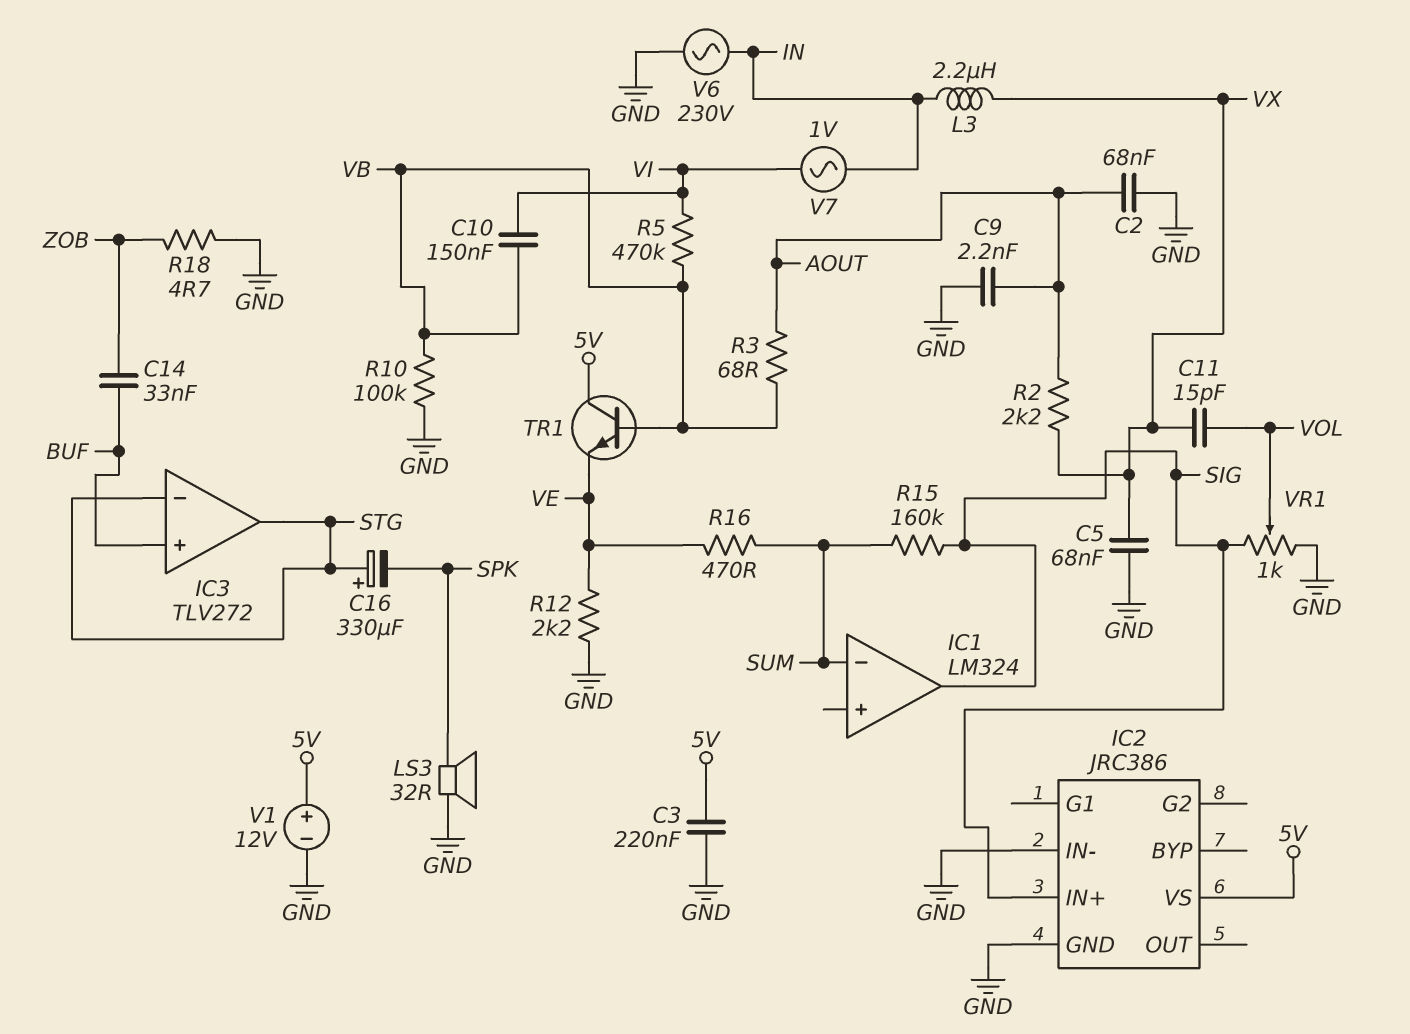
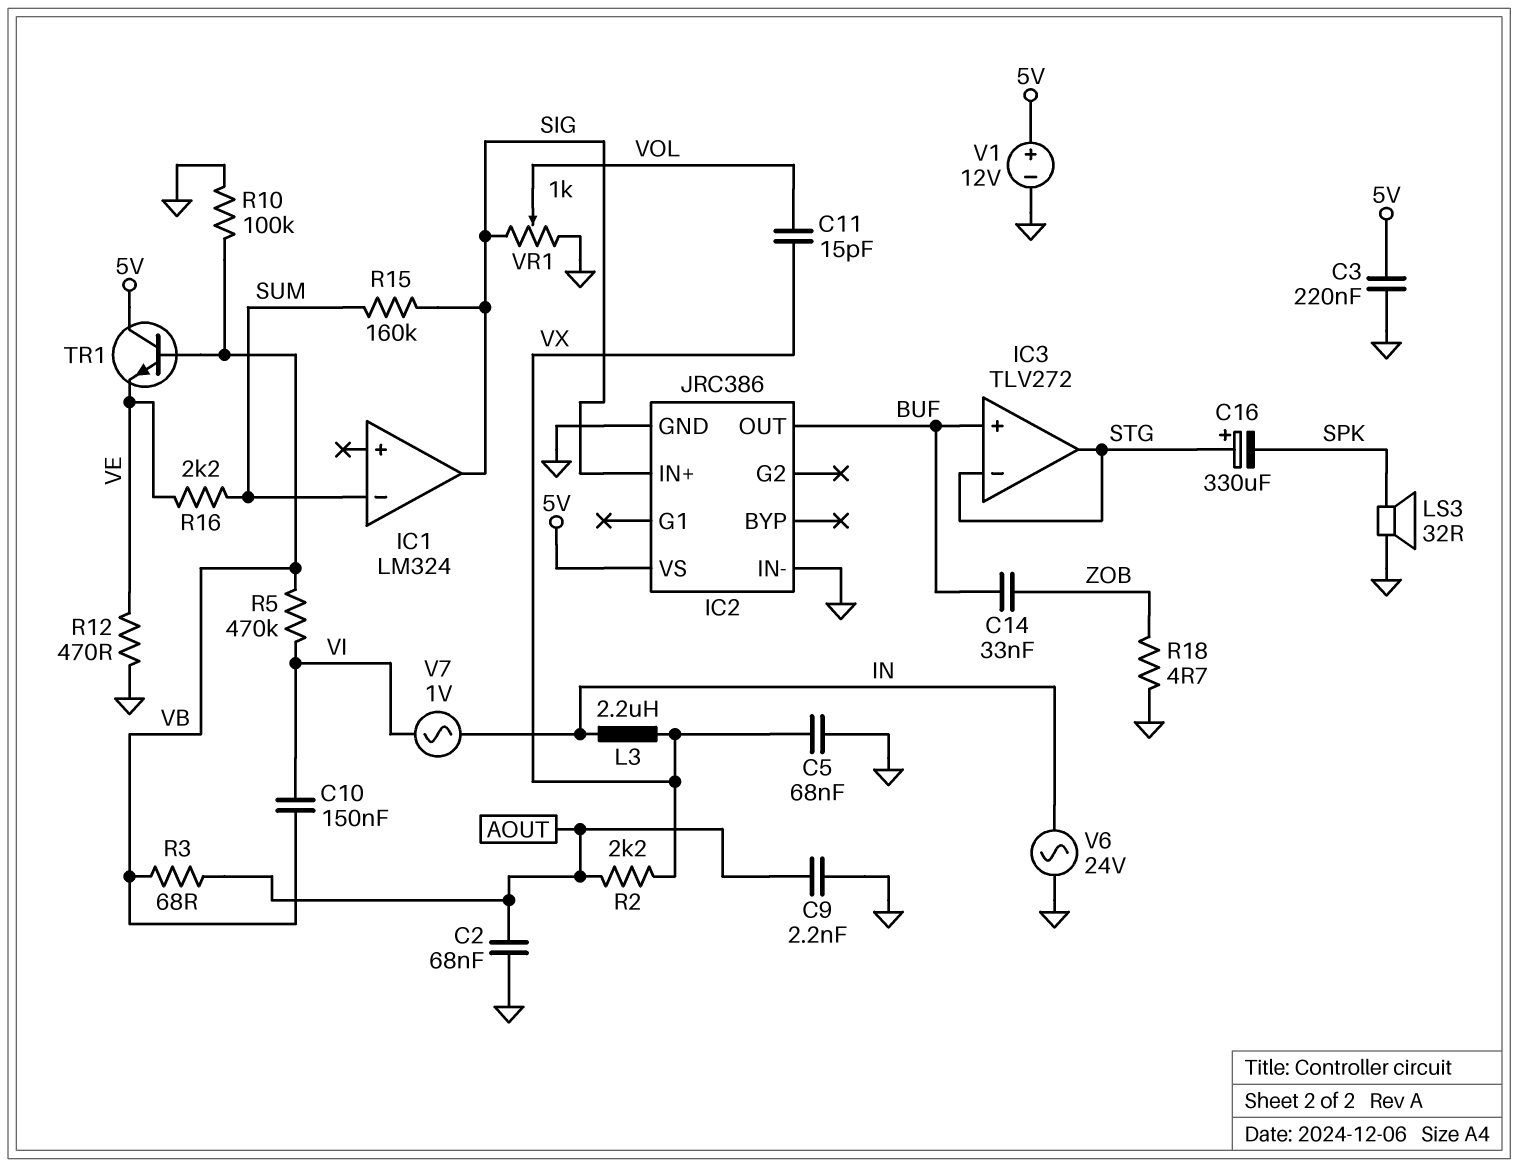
IC2 pin OUT: none -> BUF
R12: 2.2k (GND, VE) -> 470 (GND, VE)
R16: 470 (SUM, VE) -> 2.2k (SUM, VE)
V6: AC 230V (GND, IN) -> AC 24V (GND, IN)

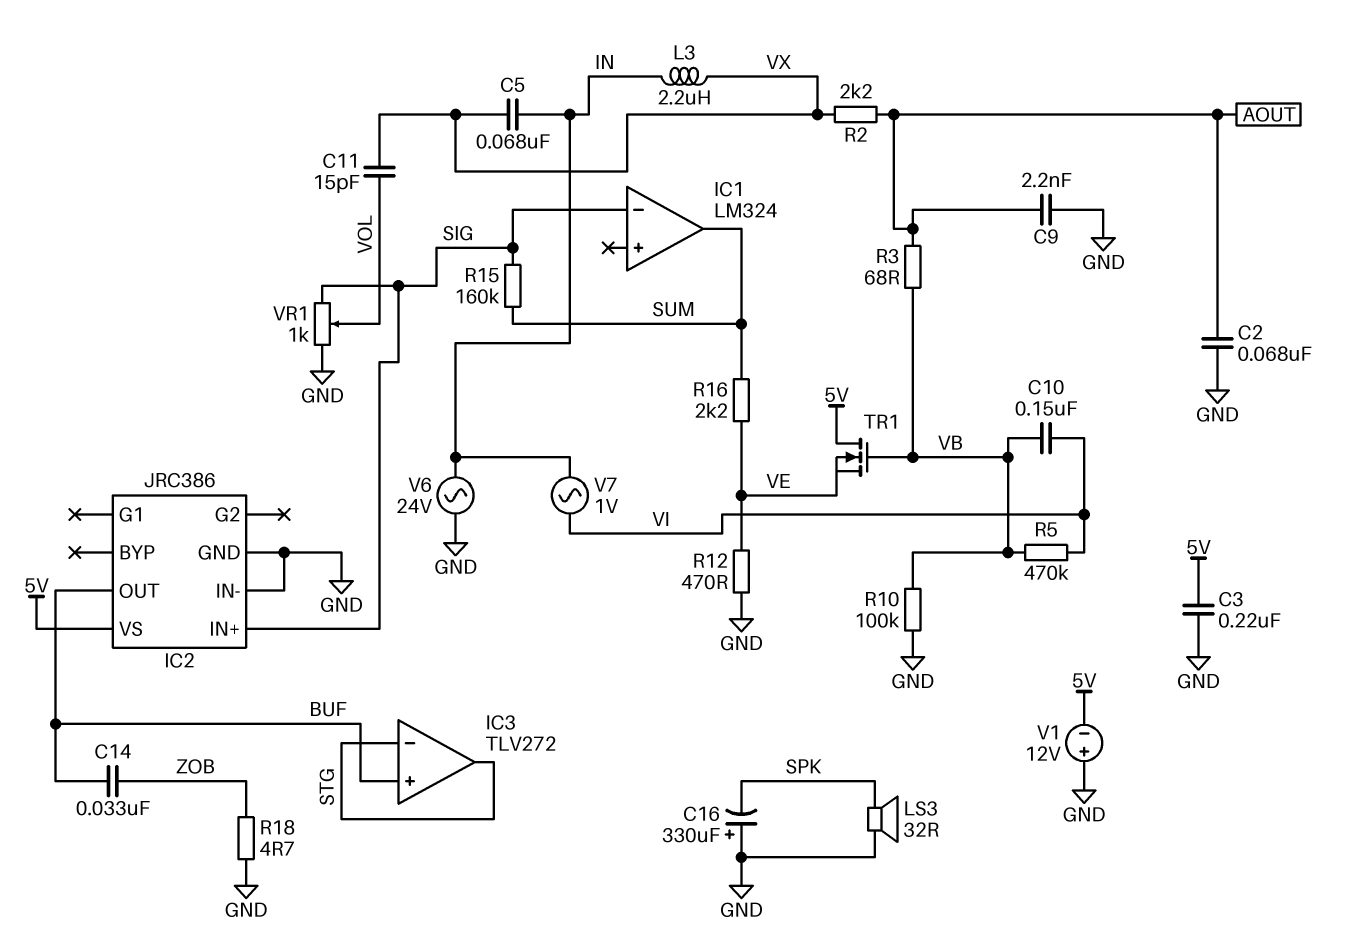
C5: 68nF (GND, VX) -> 68nF (IN, VX)
C16: 330uF (plus STG, minus SPK) -> 330uF (plus GND, minus SPK)
IC1 pin in-: SUM -> SIG
IC1 pin out: SIG -> SUM
TR1: NPN (B VB, C 5V, E VE) -> NMOS (G VB, D 5V, S VE)
V1: 12V (plus 5V, minus GND) -> 12V (plus GND, minus 5V)

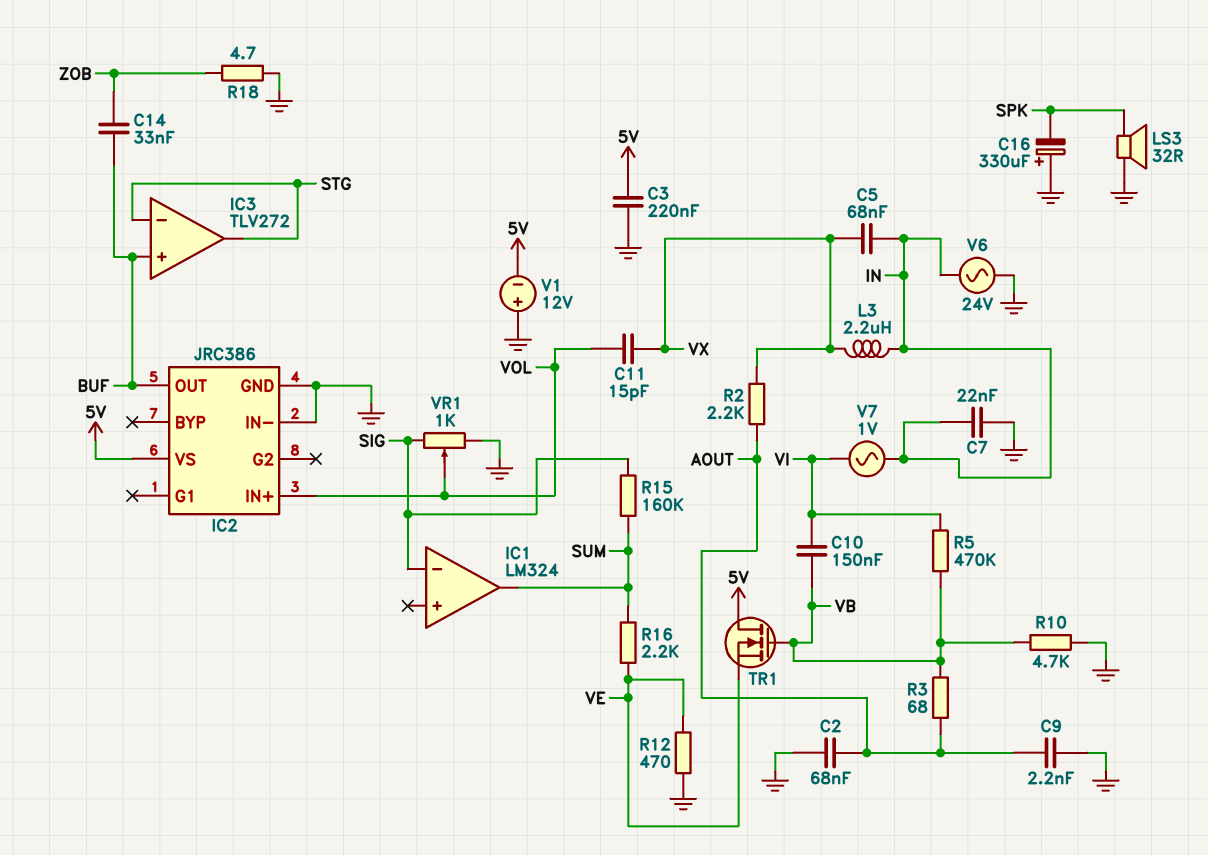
C7: none -> 22nF (GND, IN)
IC2 pin IN+: SIG -> VOL
R10: 100k (GND, VB) -> 4.7k (GND, VB)

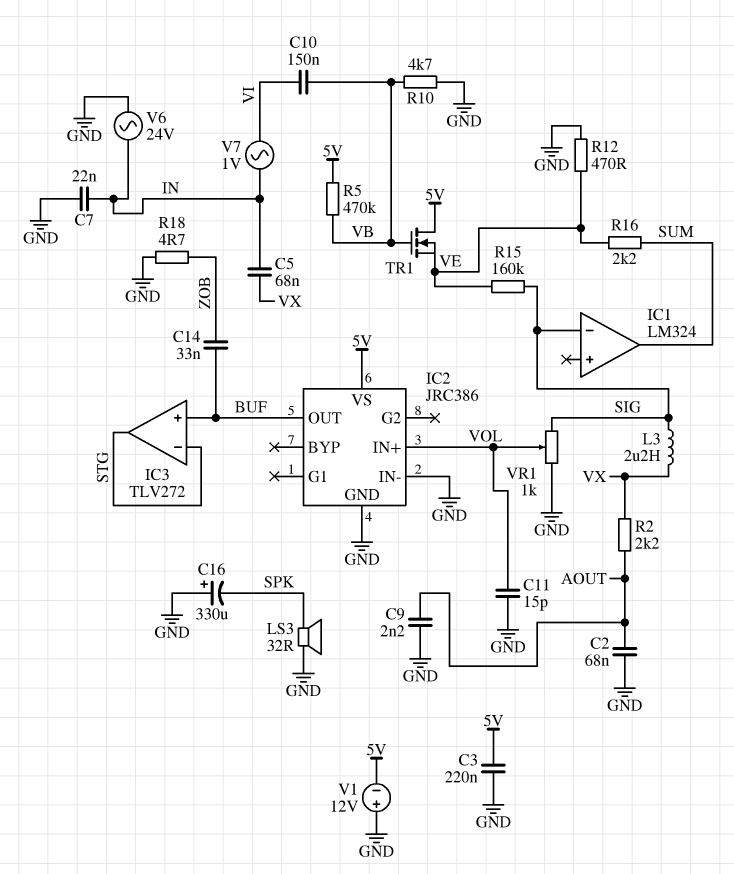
C11: 15pF (VOL, VX) -> 15pF (GND, VOL)
L3: 2.2uH (IN, VX) -> 2.2uH (SIG, VX)
R3: 68 (AOUT, VB) -> none
R5: 470k (VB, VI) -> 470k (5V, VB)
R15: 160k (SIG, SUM) -> 160k (SIG, VE)

